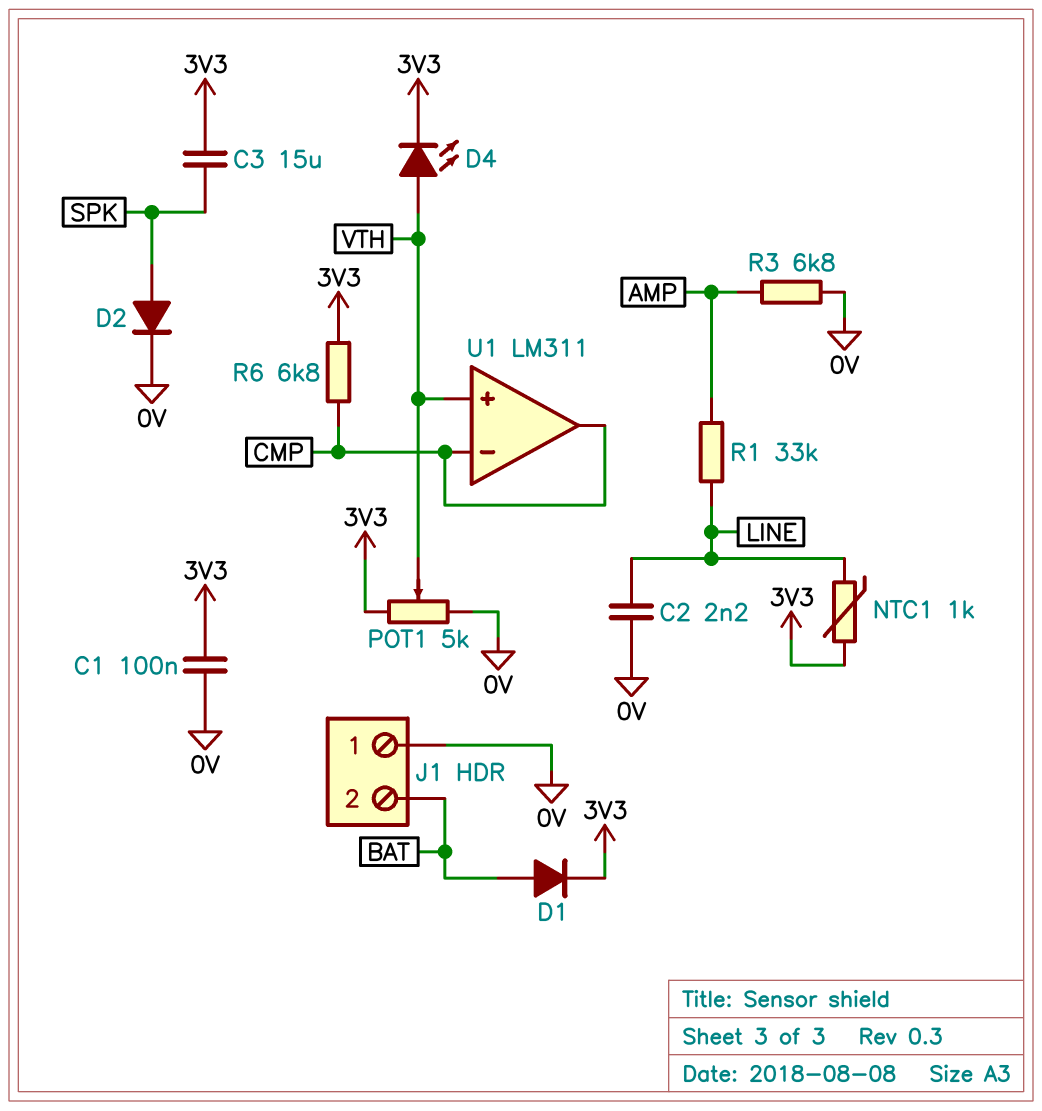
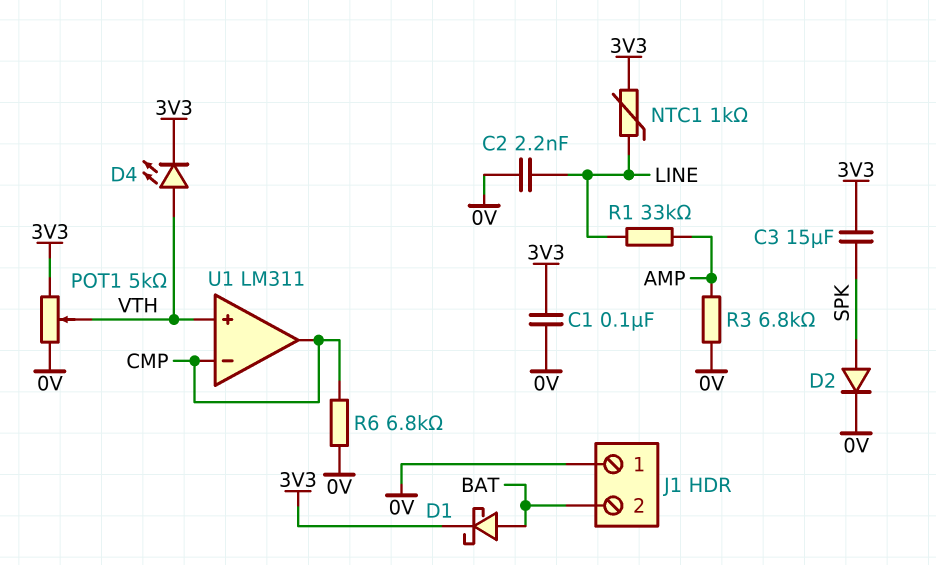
D1: diode (A BAT, K 3V3) -> schottky (A BAT, K 3V3)
R6: 6.8k (3V3, CMP) -> 6.8k (0V, CMP)

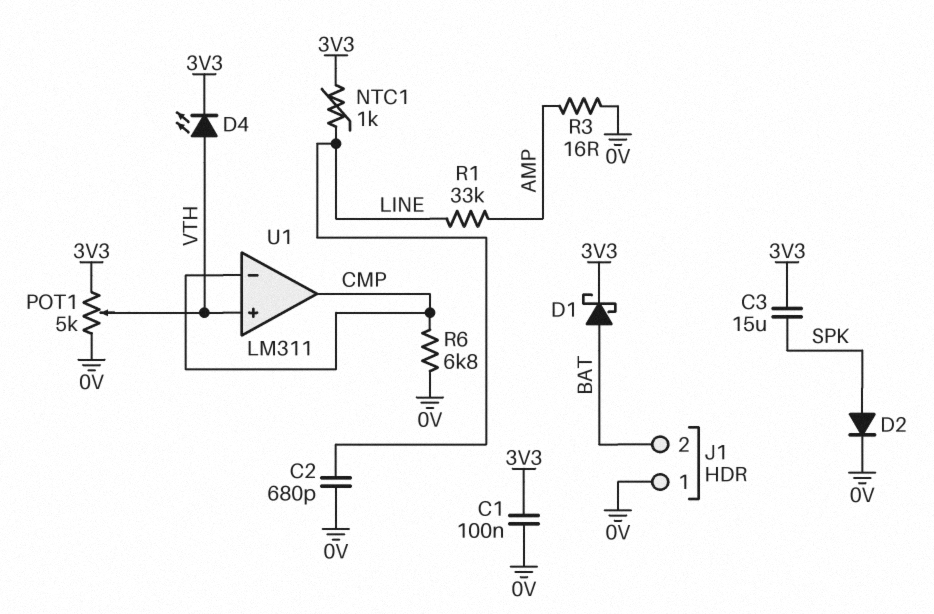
C2: 2.2nF (0V, LINE) -> 680pF (0V, LINE)
R3: 6.8k (0V, AMP) -> 16 (0V, AMP)

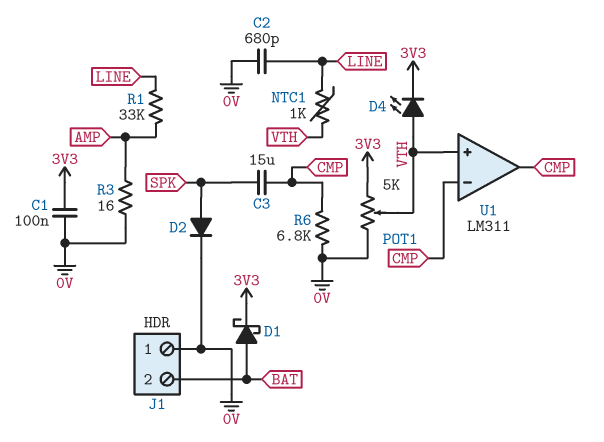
C3: 15uF (3V3, SPK) -> 15uF (CMP, SPK)
NTC1: 1k (3V3, LINE) -> 1k (LINE, VTH)

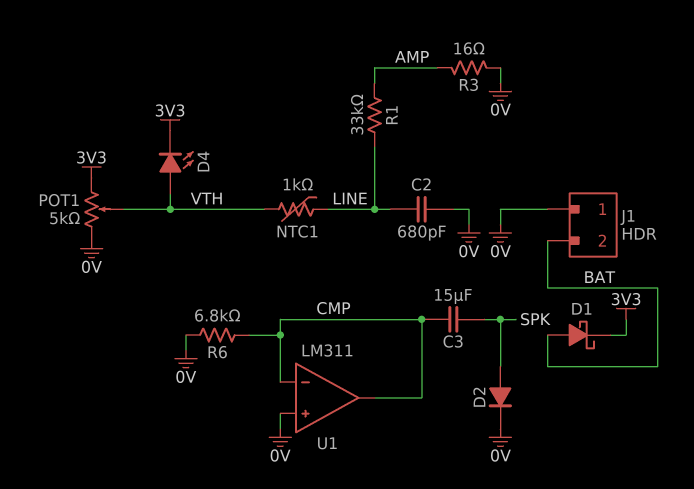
C1: 100nF (0V, 3V3) -> none
U1 pin in+: VTH -> 0V

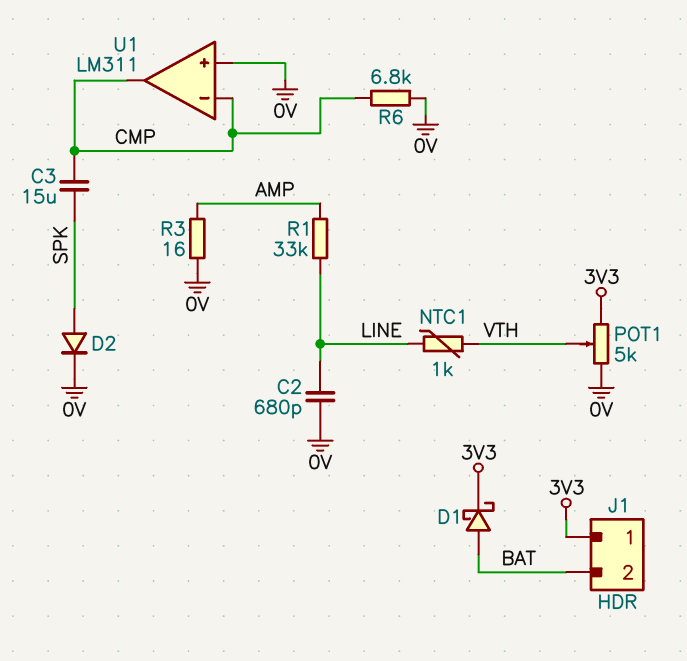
D4: LED (A VTH, K 3V3) -> none
J1 pin 1: 0V -> 3V3

